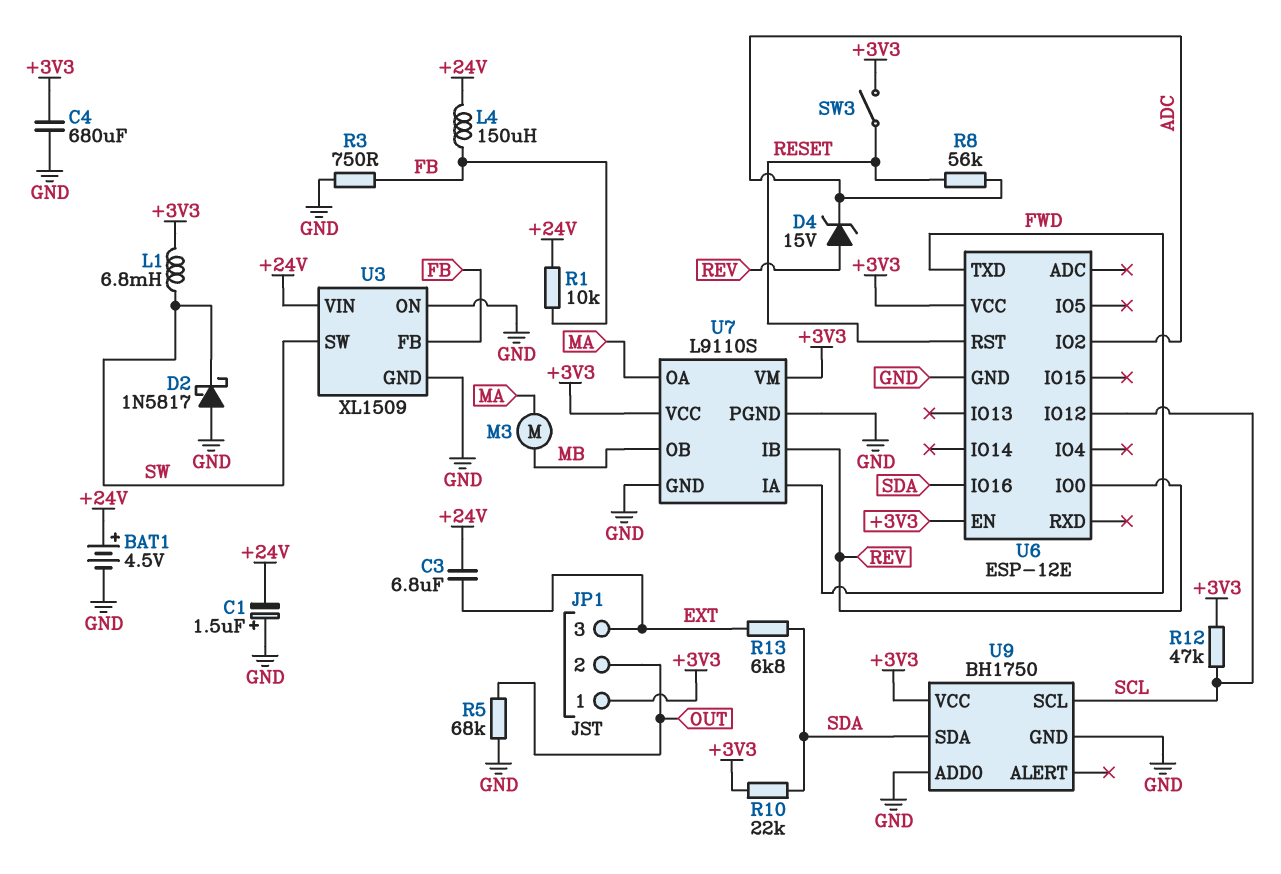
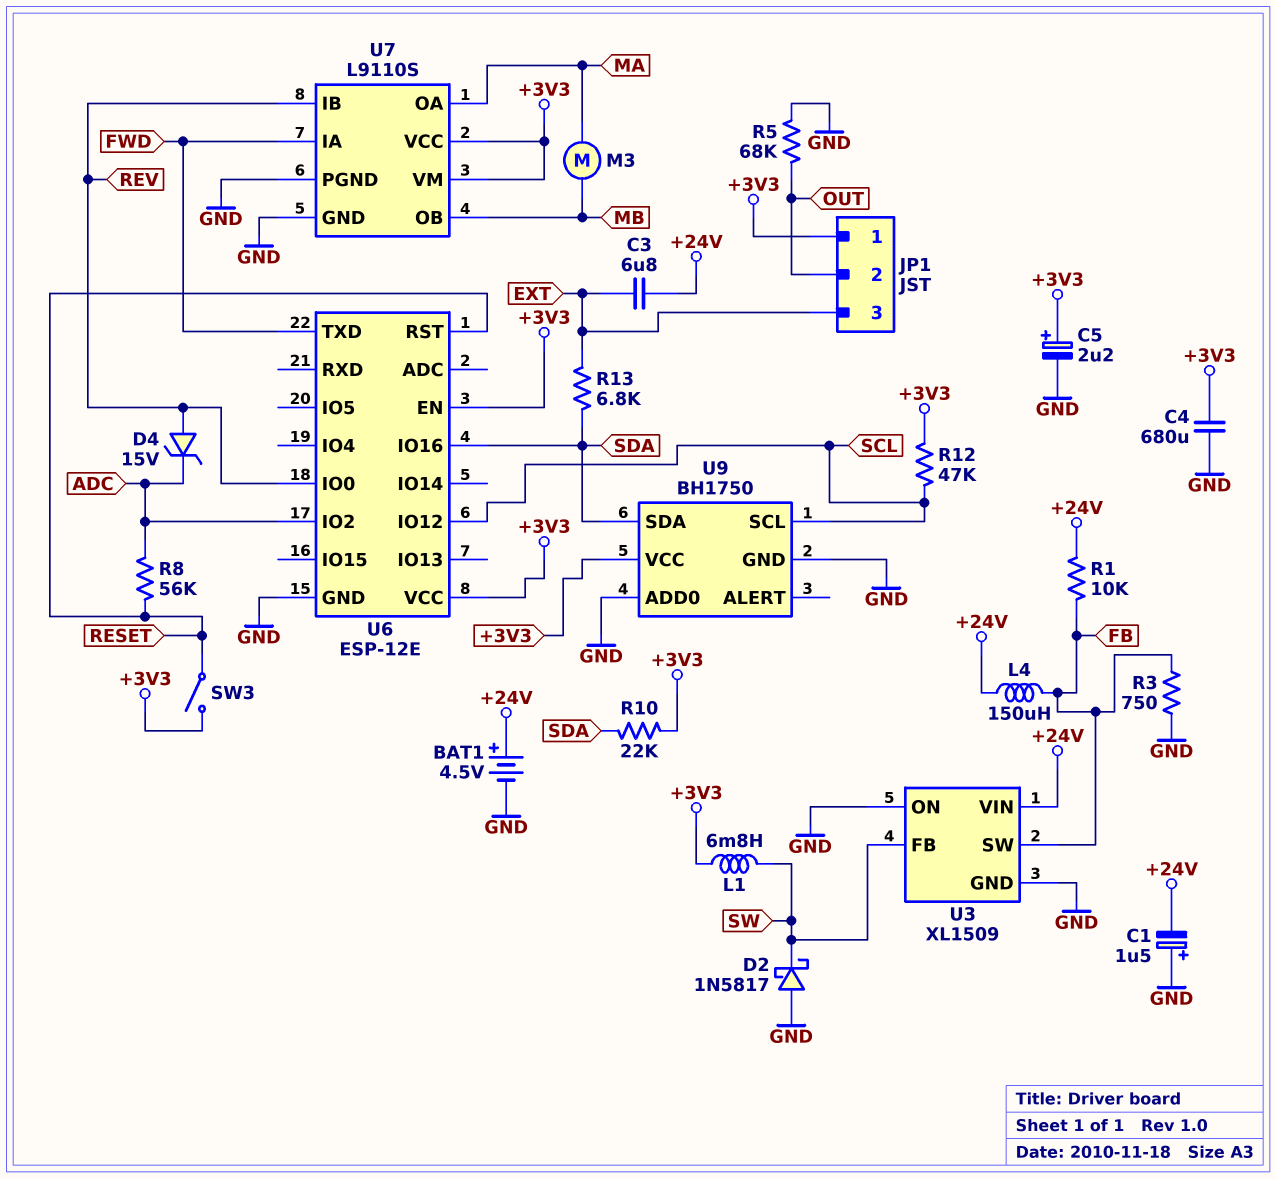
C5: none -> 2.2uF (plus +3V3, minus GND)
U3 pin FB: FB -> SW
U3 pin SW: SW -> FB

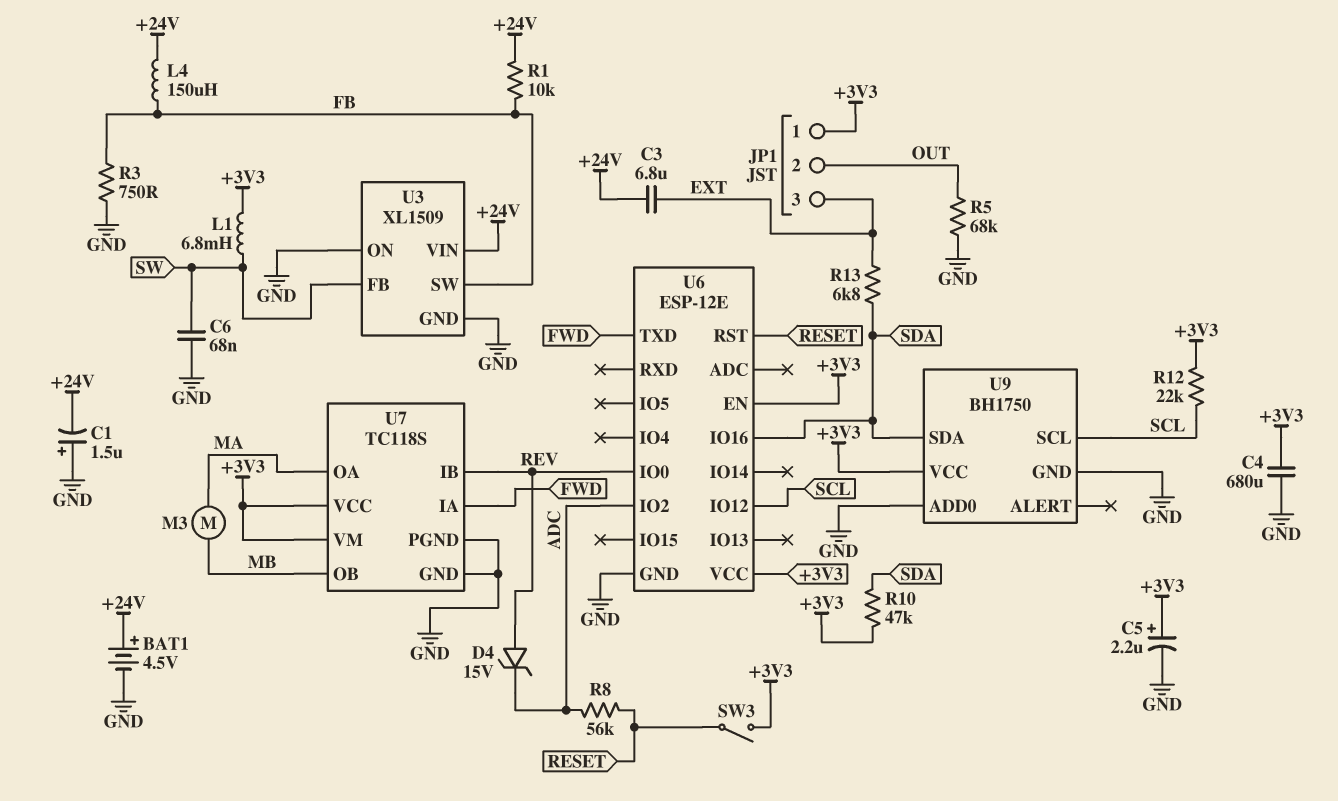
C6: none -> 68nF (GND, SW)
D2: schottky 1N5817 (A GND, K SW) -> none
R10: 22k (+3V3, SDA) -> 47k (+3V3, SDA)
R12: 47k (+3V3, SCL) -> 22k (+3V3, SCL)
U7: L9110S -> TC118S

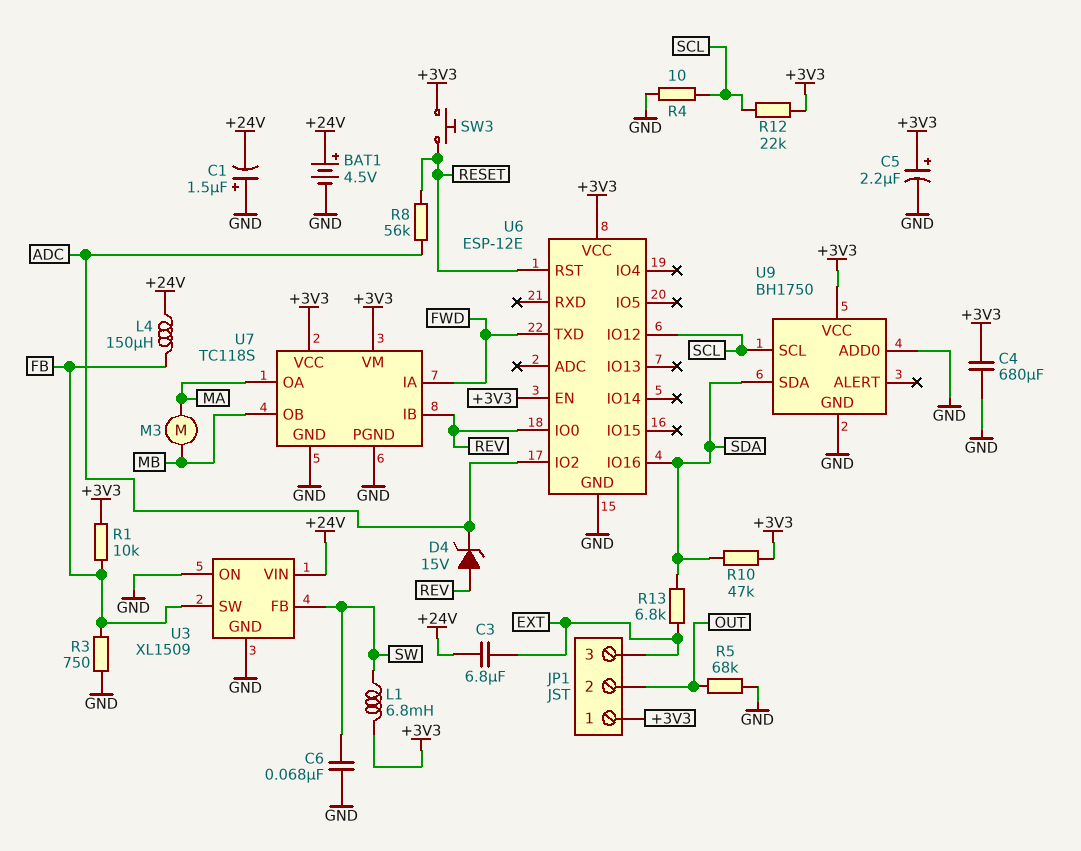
R1: 10k (+24V, FB) -> 10k (+3V3, FB)
R4: none -> 10 (GND, SCL)
SW3: switch (+3V3, RESET) -> button (+3V3, RESET)

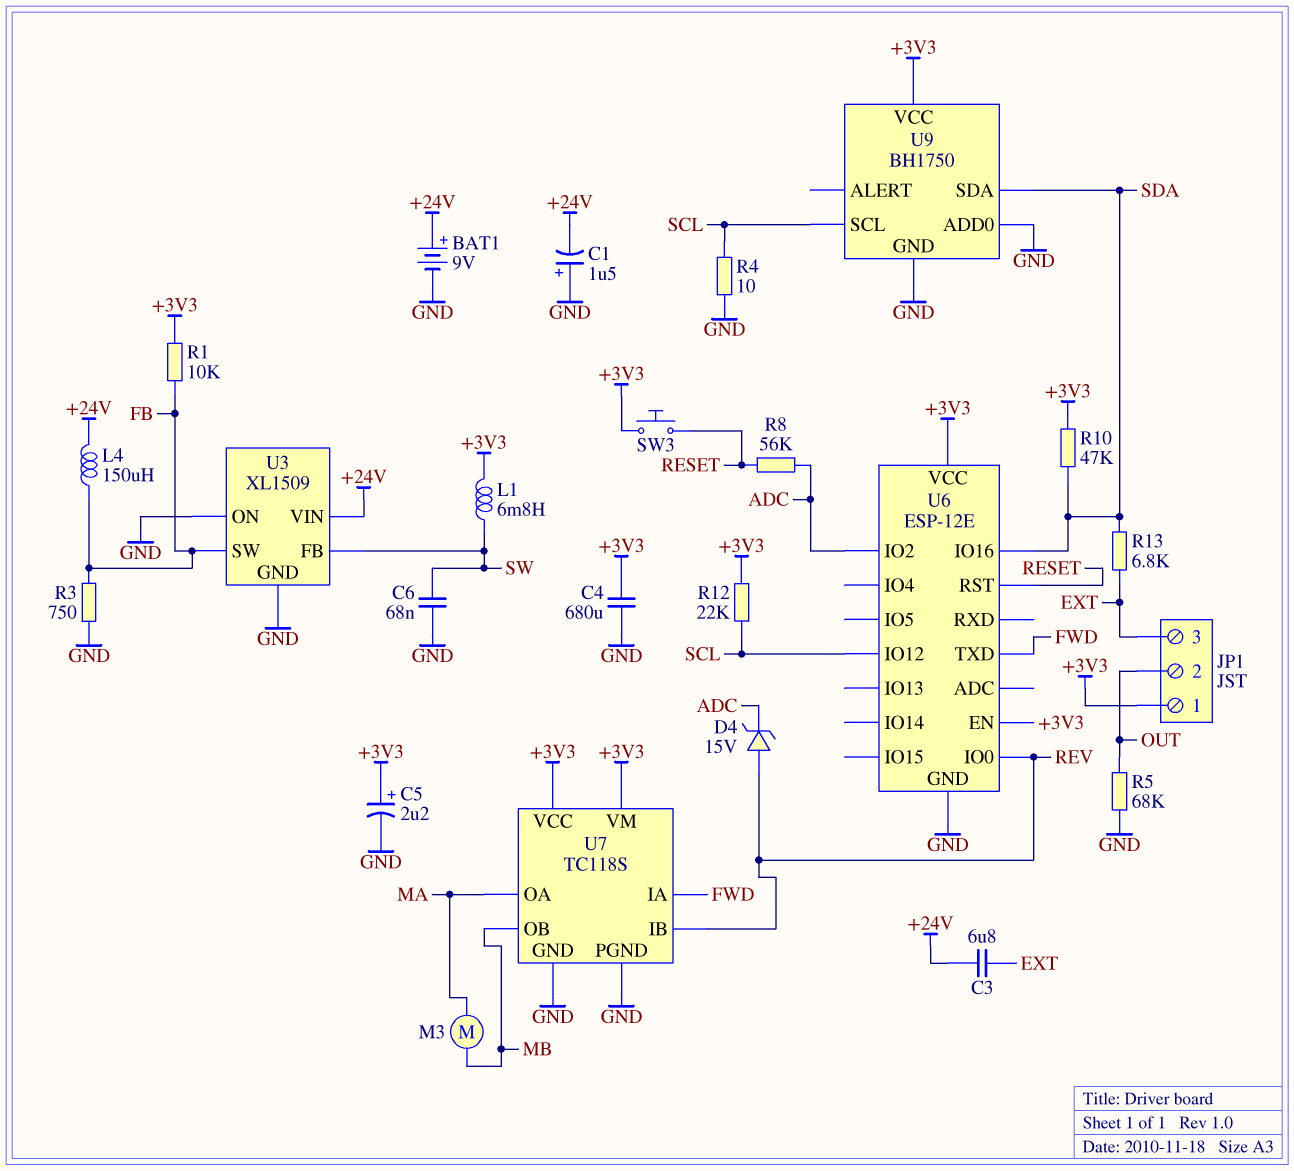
BAT1: 4.5V (plus +24V, minus GND) -> 9V (plus +24V, minus GND)

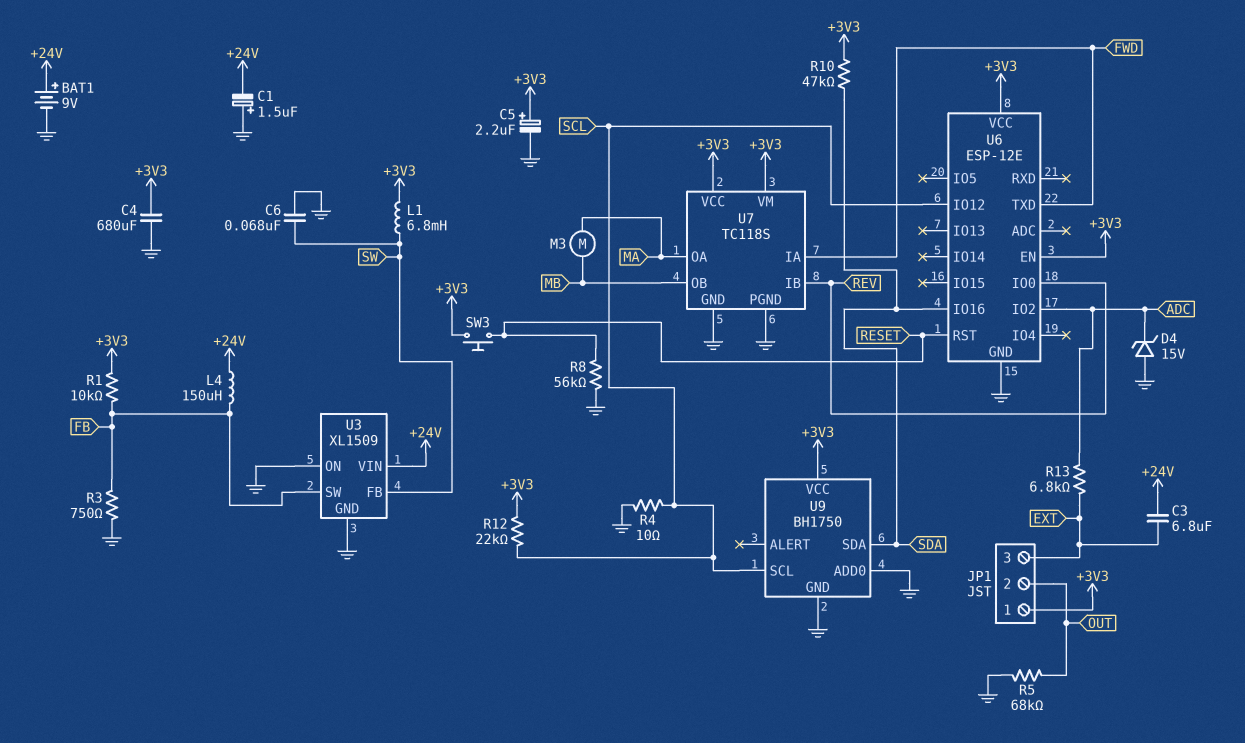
D4: zener 15V (A REV, K ADC) -> zener 15V (A GND, K ADC)
R8: 56k (ADC, RESET) -> 56k (GND, RESET)
R13: 6.8k (EXT, SDA) -> 6.8k (ADC, EXT)

